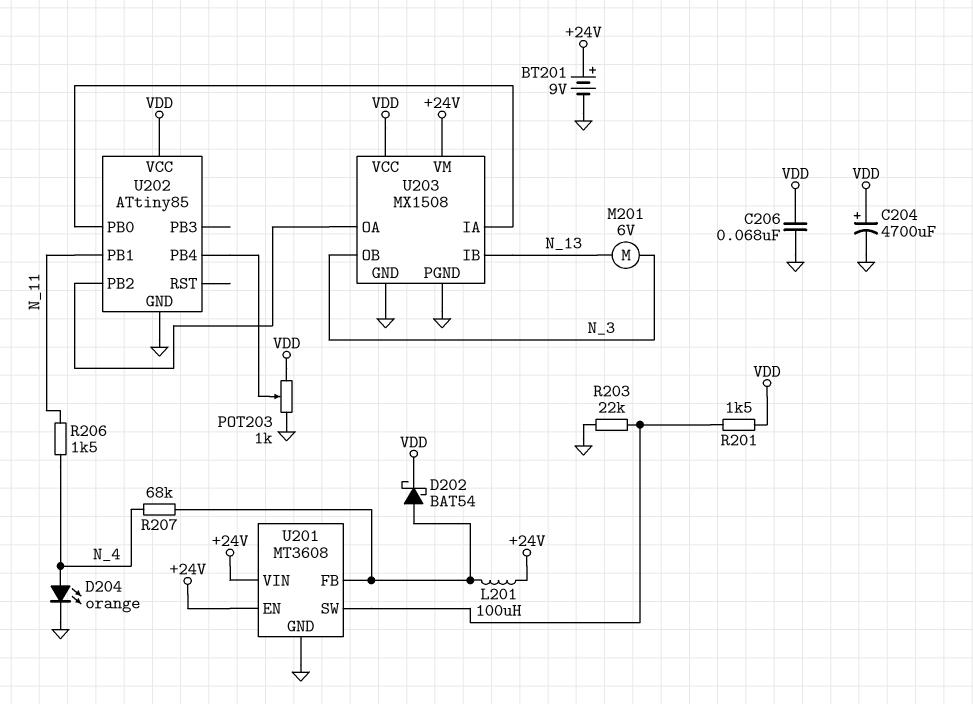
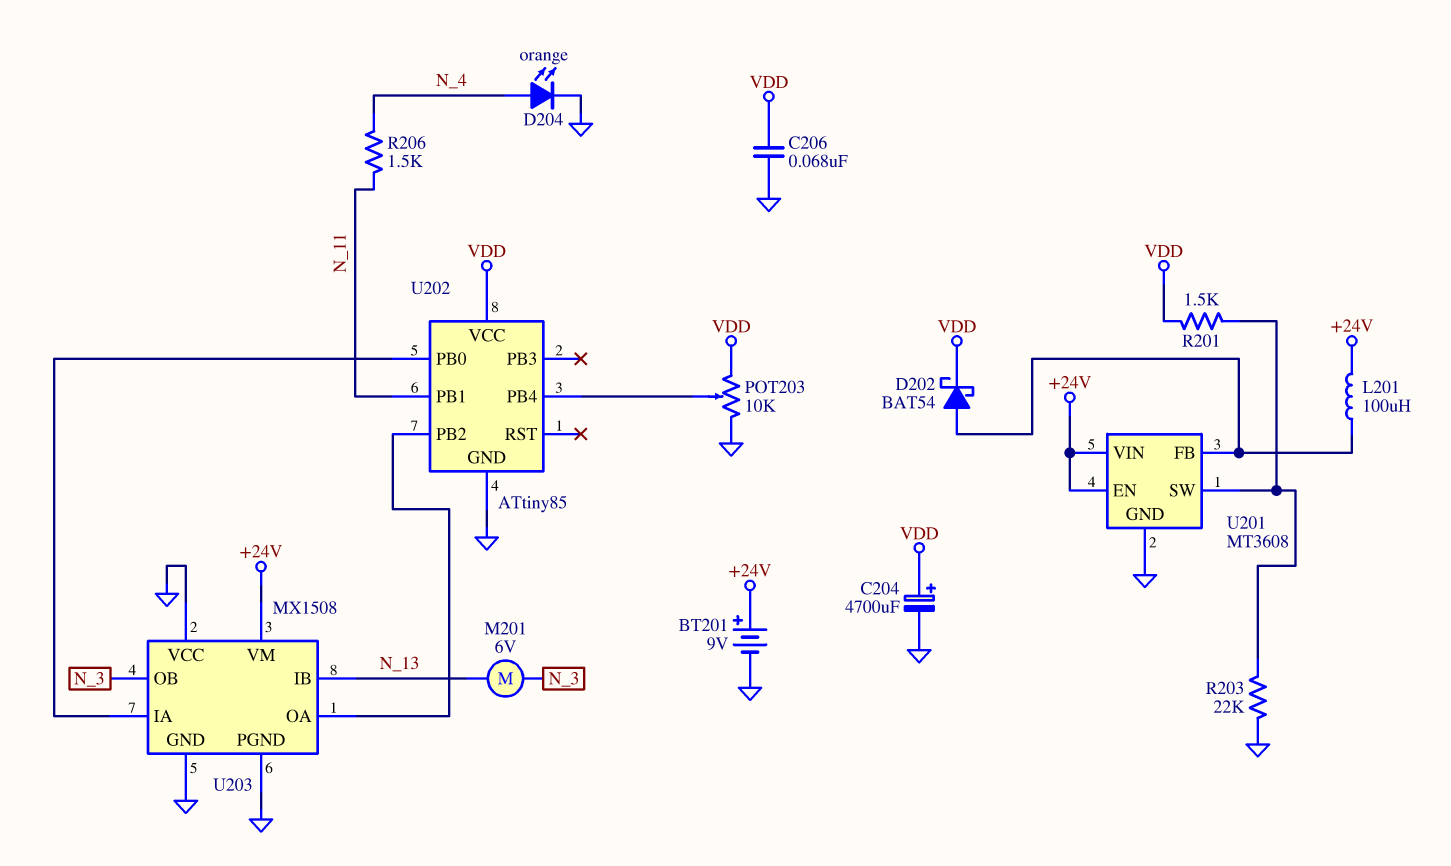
POT203: 1k (GND, VDD, wiper U202/PB4) -> 10k (GND, VDD, wiper U202/PB4)
R207: 68k (N_4, U201/FB) -> none
U203 pin VCC: VDD -> GND

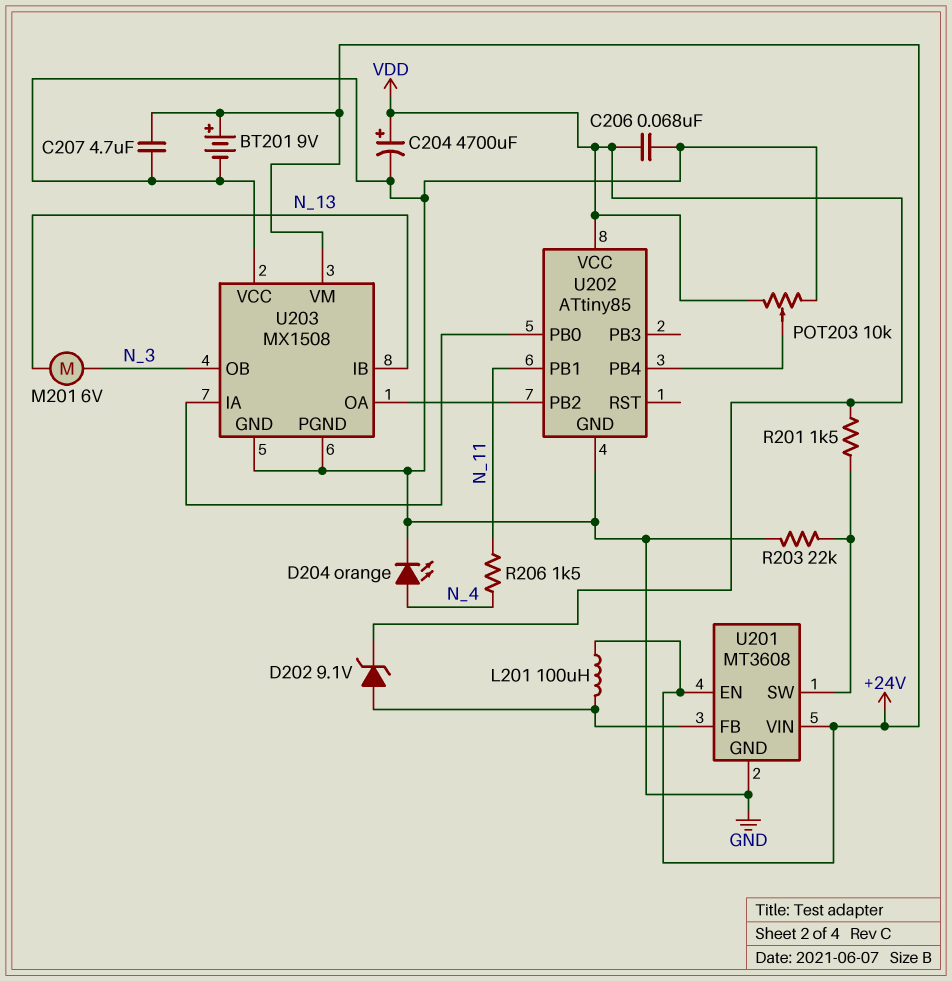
C207: none -> 4.7uF (+24V, GND)
D202: schottky BAT54 (A U201/FB, K VDD) -> zener 9.1V (A U201/FB, K VDD)

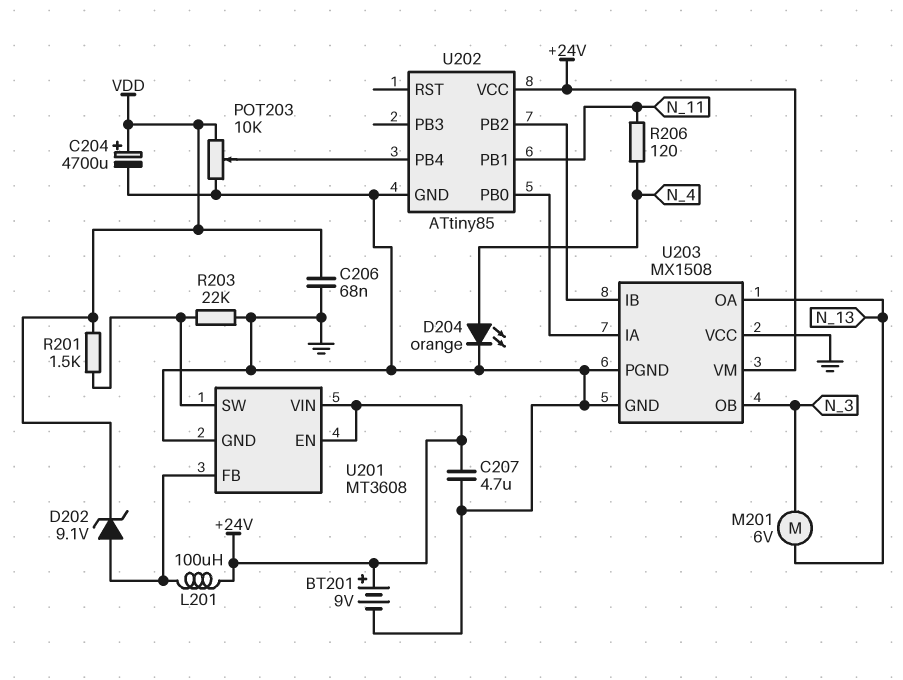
R206: 1.5k (N_4, N_11) -> 120 (N_4, N_11)
U202 pin VCC: VDD -> +24V
U203 pin IB: N_13 -> U202/PB2
U203 pin OA: U202/PB2 -> N_13

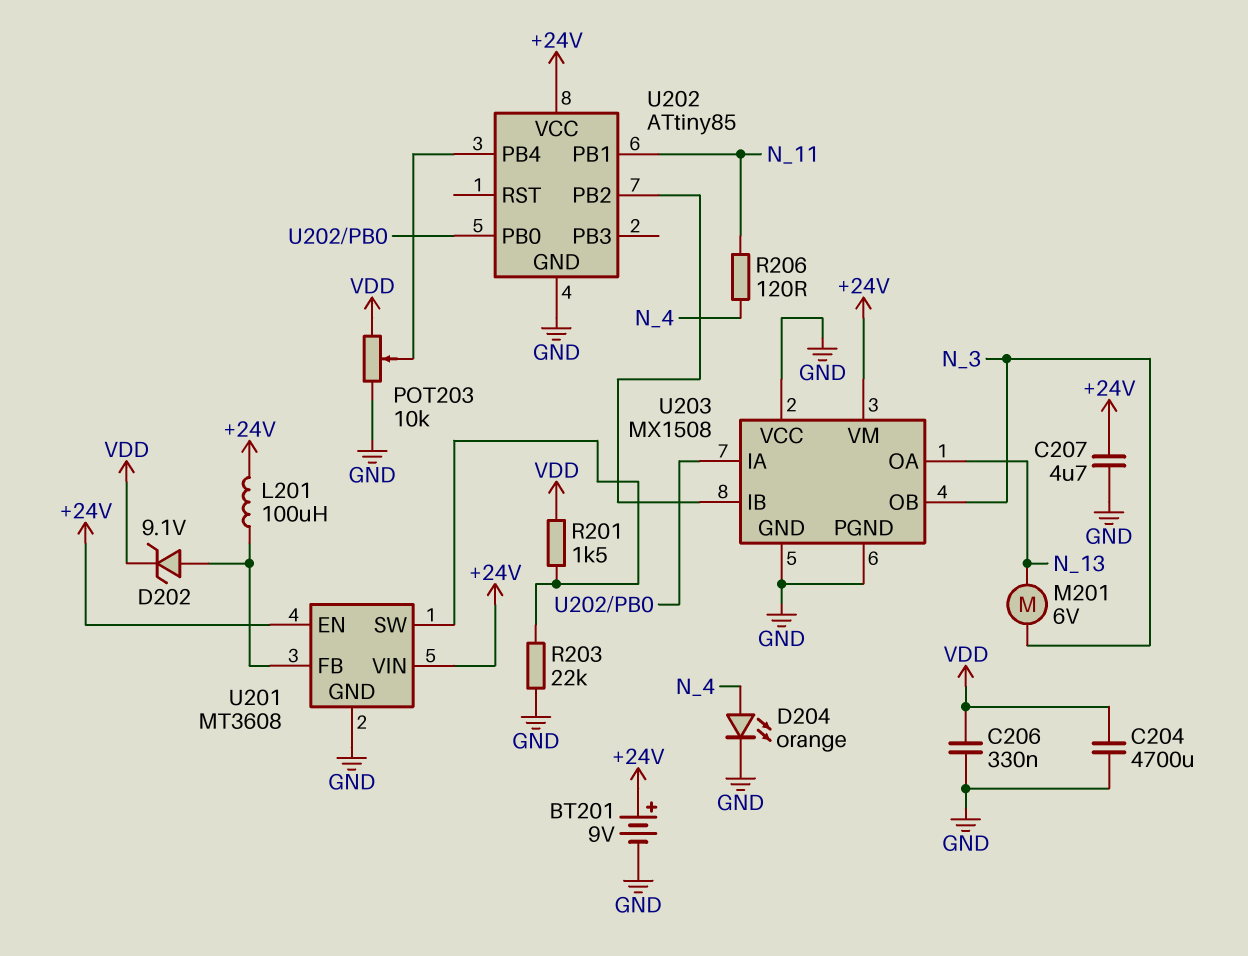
C204: 4700uF (plus VDD, minus GND) -> 4700uF (GND, VDD)
C206: 68nF (GND, VDD) -> 330nF (GND, VDD)

